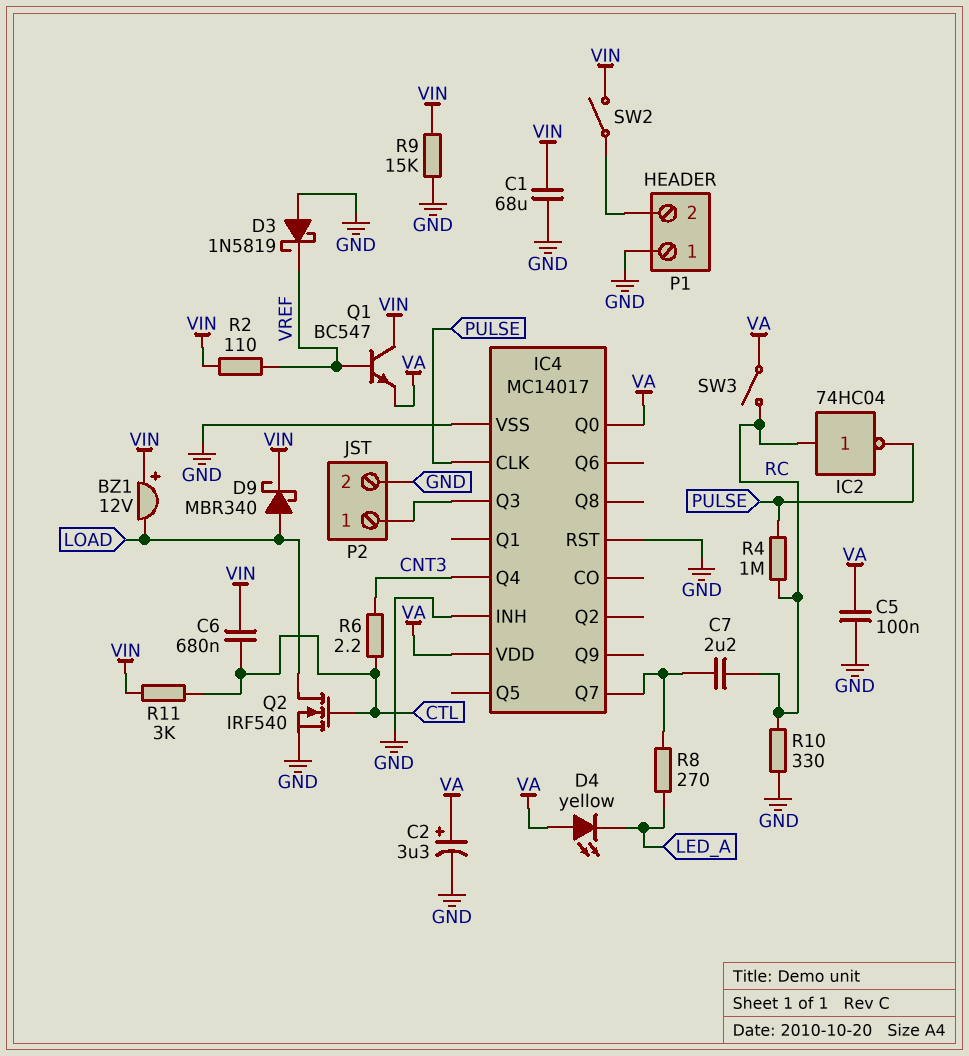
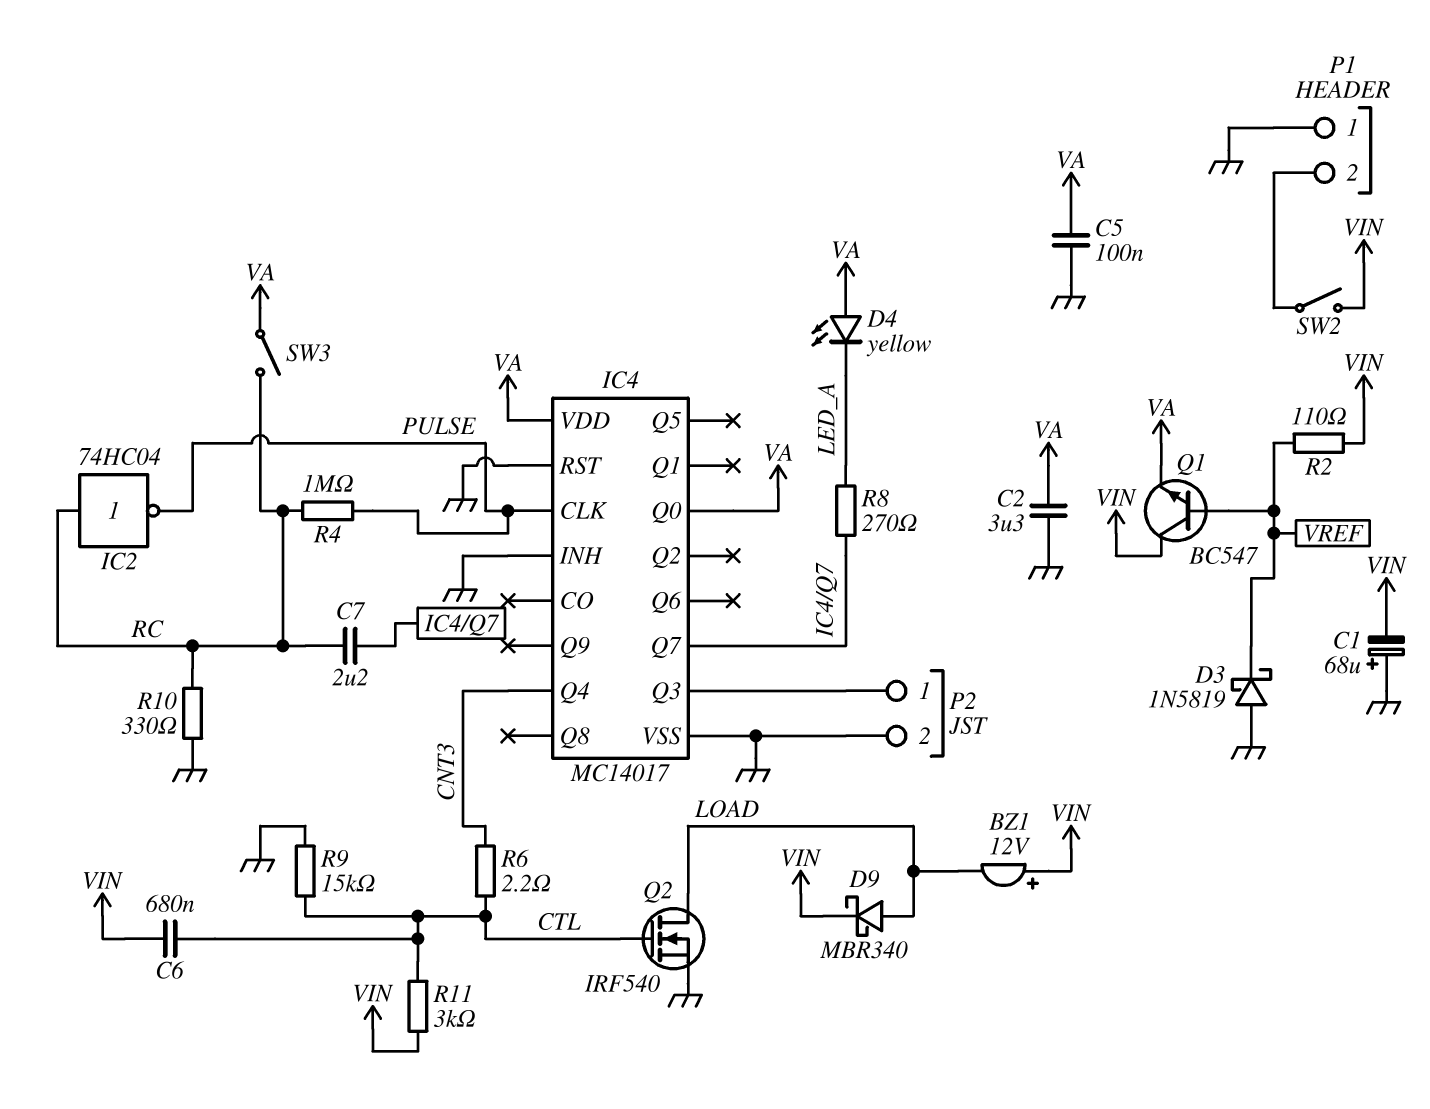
C1: 68uF (GND, VIN) -> 68uF (plus GND, minus VIN)
C2: 3.3uF (plus VA, minus GND) -> 3.3uF (GND, VA)
R9: 15k (GND, VIN) -> 15k (CTL, GND)

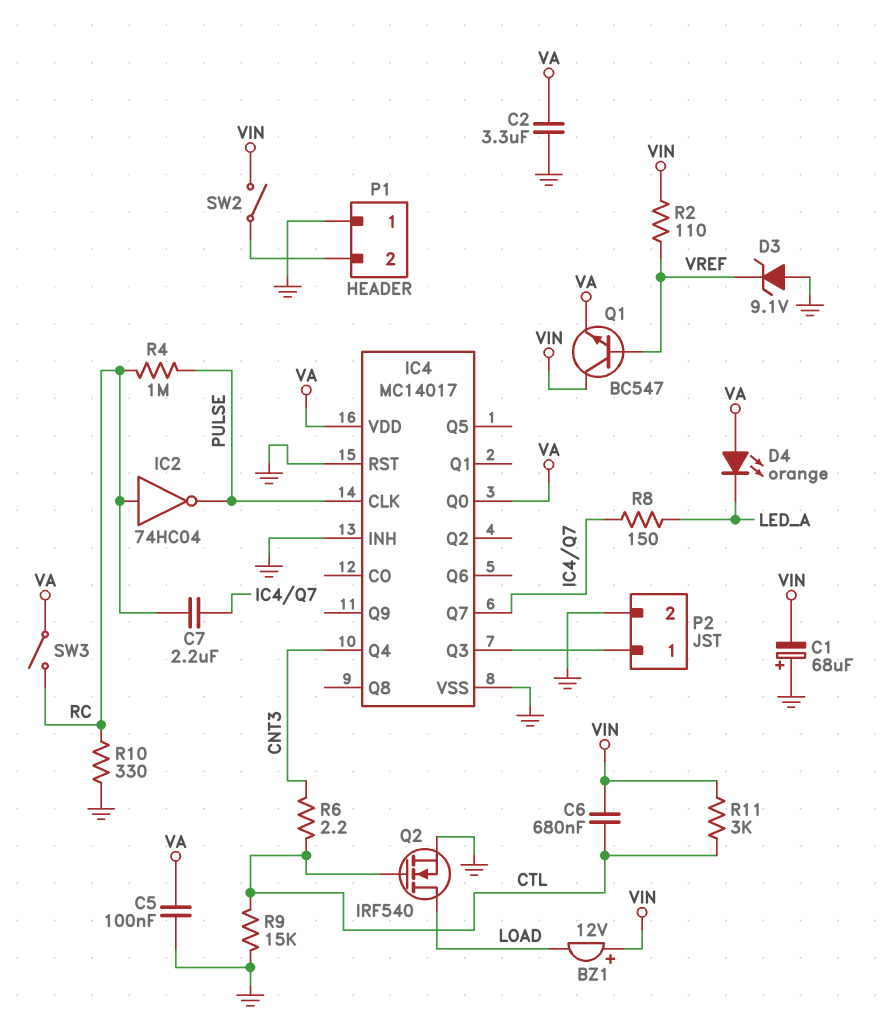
D3: schottky 1N5819 (A GND, K VREF) -> zener 9.1V (A GND, K VREF)
D4: LED yellow (A VA, K LED_A) -> LED orange (A VA, K LED_A)
D9: schottky MBR340 (A LOAD, K VIN) -> none
R8: 270 (IC4/Q7, LED_A) -> 150 (IC4/Q7, LED_A)

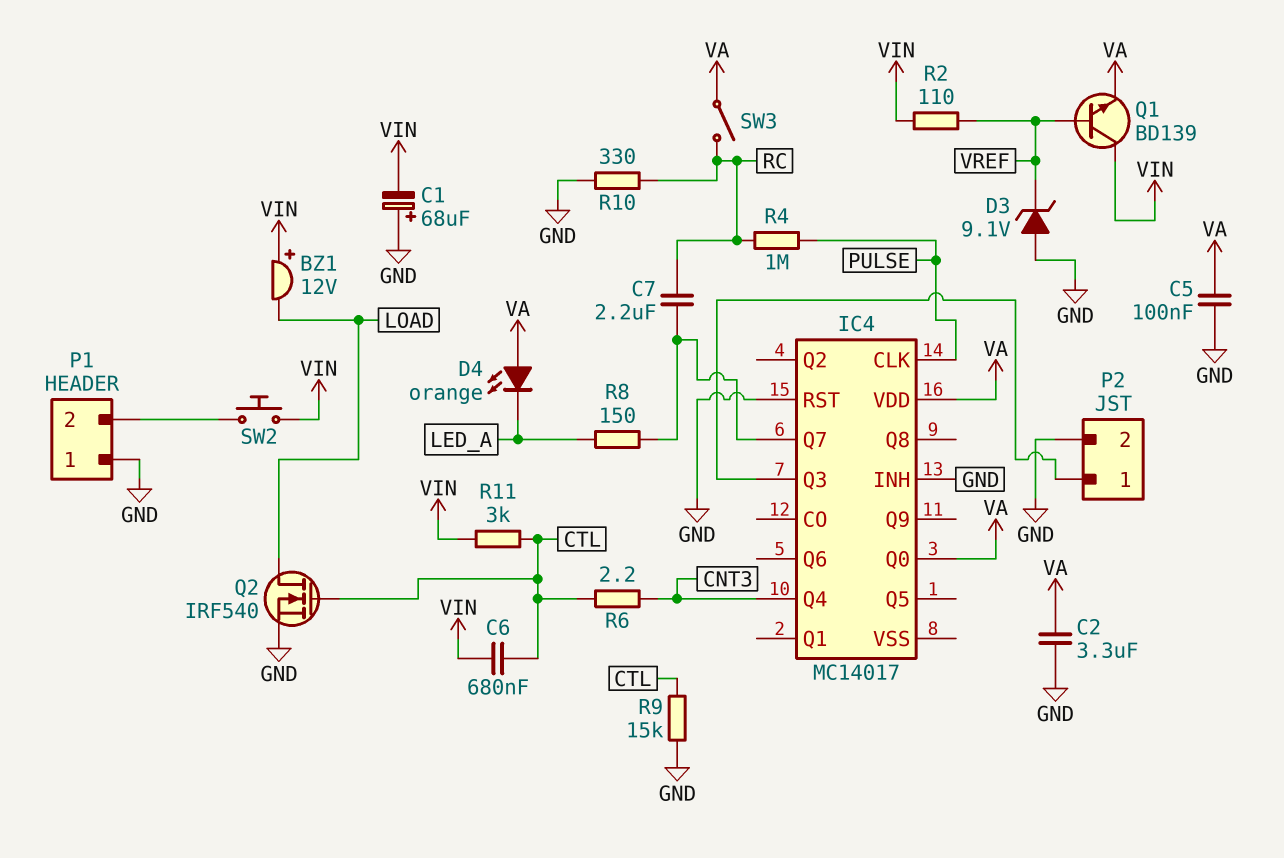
IC2: NOT 74HC04 (in RC, out PULSE) -> none
IC4 pin VSS: GND -> none
Q1: NPN BC547 (B VREF, C VIN, E VA) -> NPN BD139 (B VREF, C VIN, E VA)
SW2: switch (P1/2, VIN) -> button (P1/2, VIN)

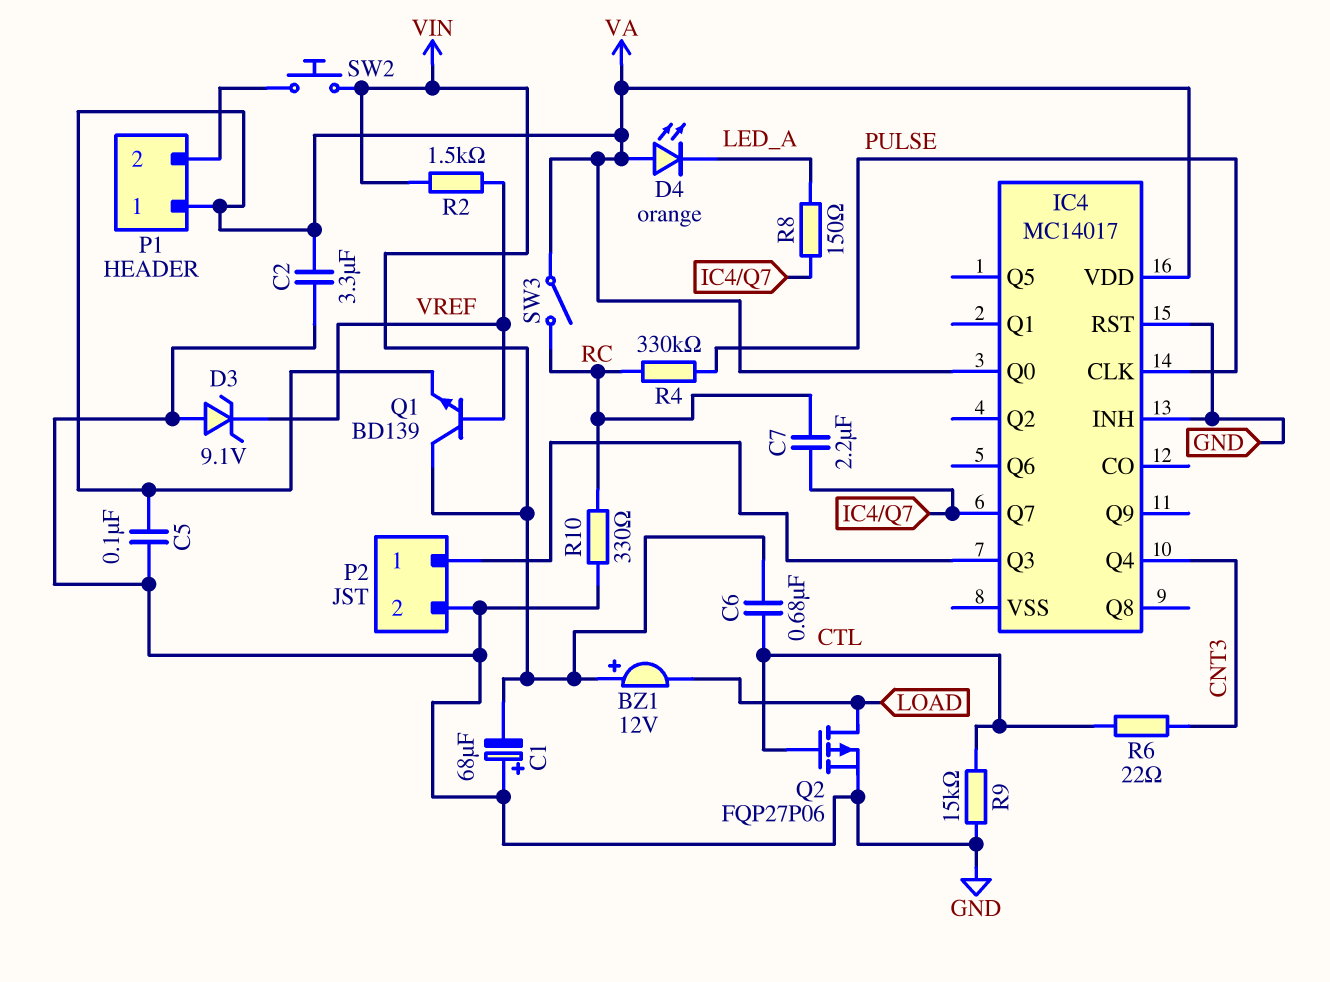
P1 pin 1: GND -> VA
Q2: NMOS IRF540 (G CTL, D LOAD, S GND) -> PMOS FQP27P06 (G CTL, D LOAD, S GND)
R2: 110 (VIN, VREF) -> 1.5k (VIN, VREF)
R4: 1M (PULSE, RC) -> 330k (PULSE, RC)
R6: 2.2 (CNT3, CTL) -> 22 (CNT3, CTL)
R11: 3k (CTL, VIN) -> none

